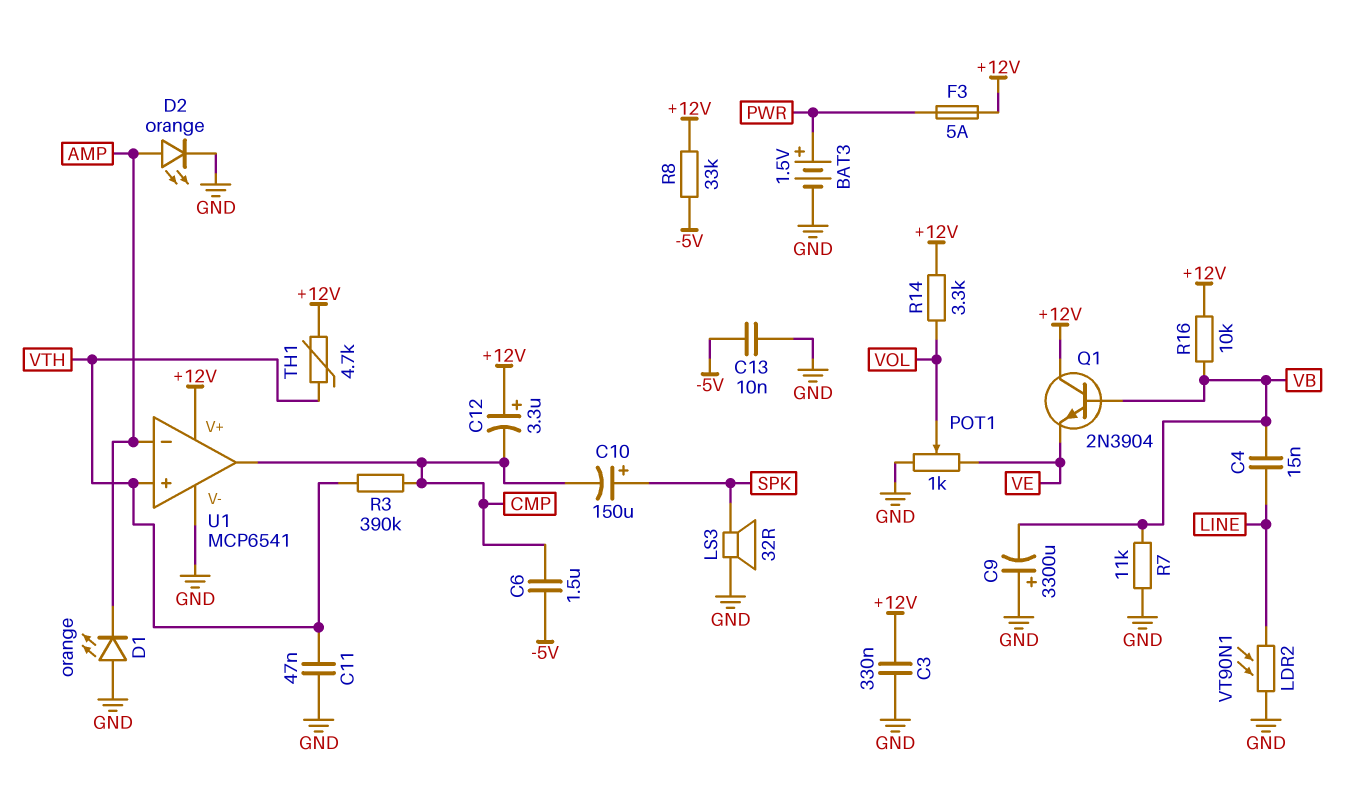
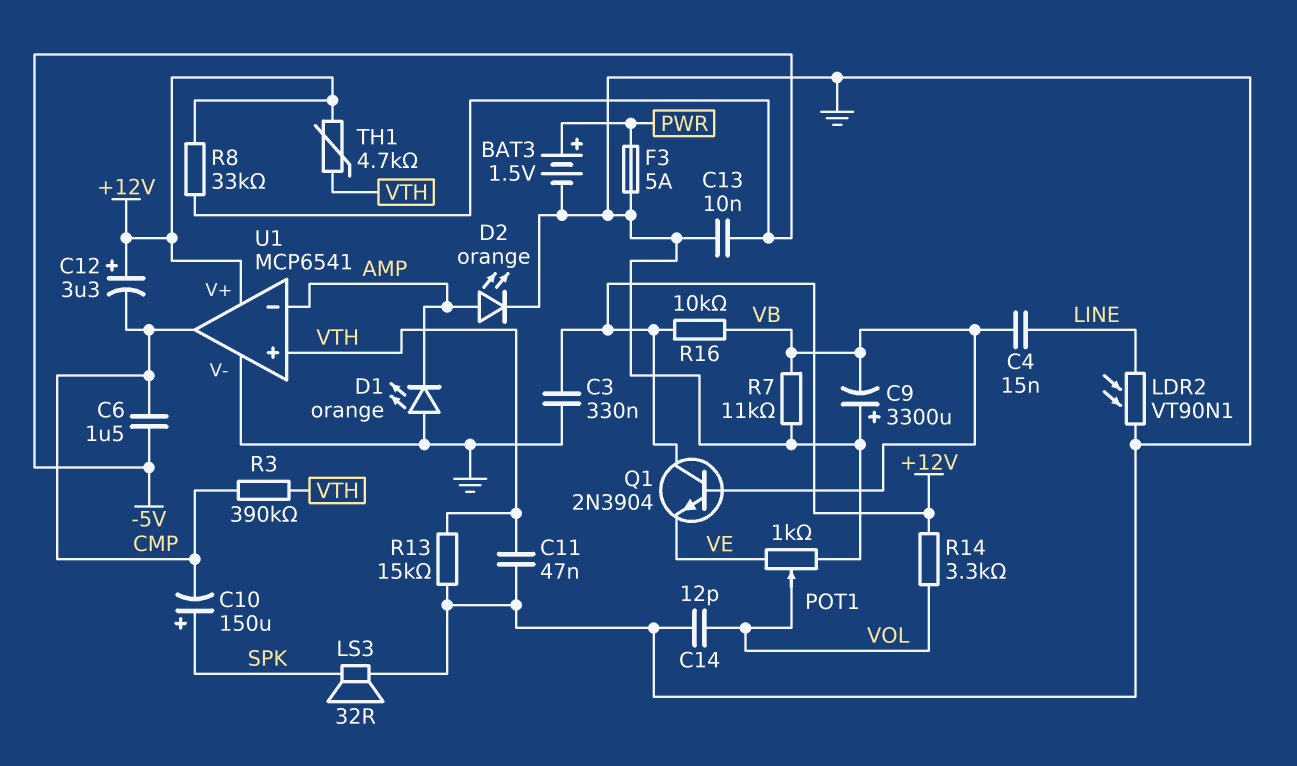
C14: none -> 12pF (GND, VOL)
F3: 5A (+12V, PWR) -> 5A (GND, PWR)
R13: none -> 15k (GND, VTH)

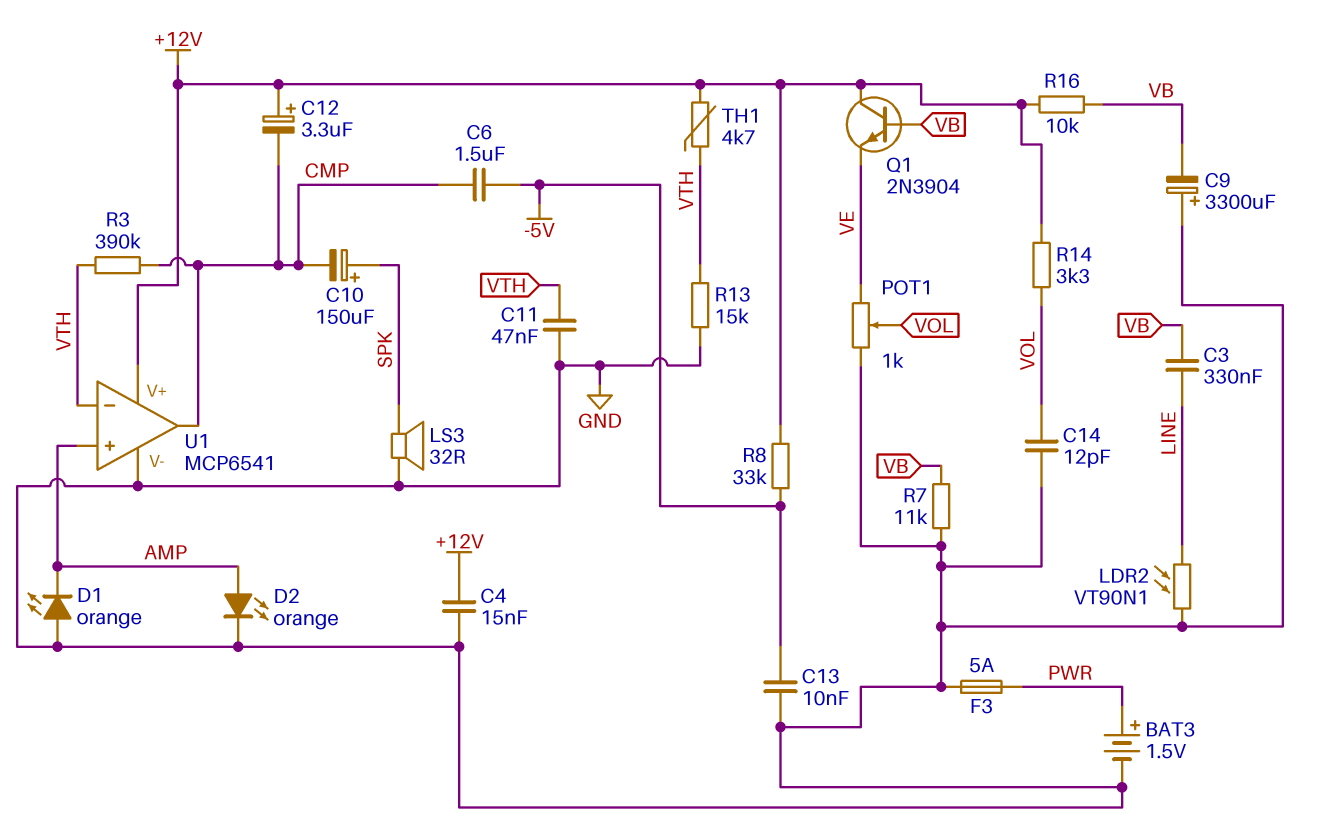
C3: 330nF (+12V, GND) -> 330nF (LINE, VB)
C4: 15nF (LINE, VB) -> 15nF (+12V, GND)
U1 pin in+: VTH -> AMP
U1 pin in-: AMP -> VTH

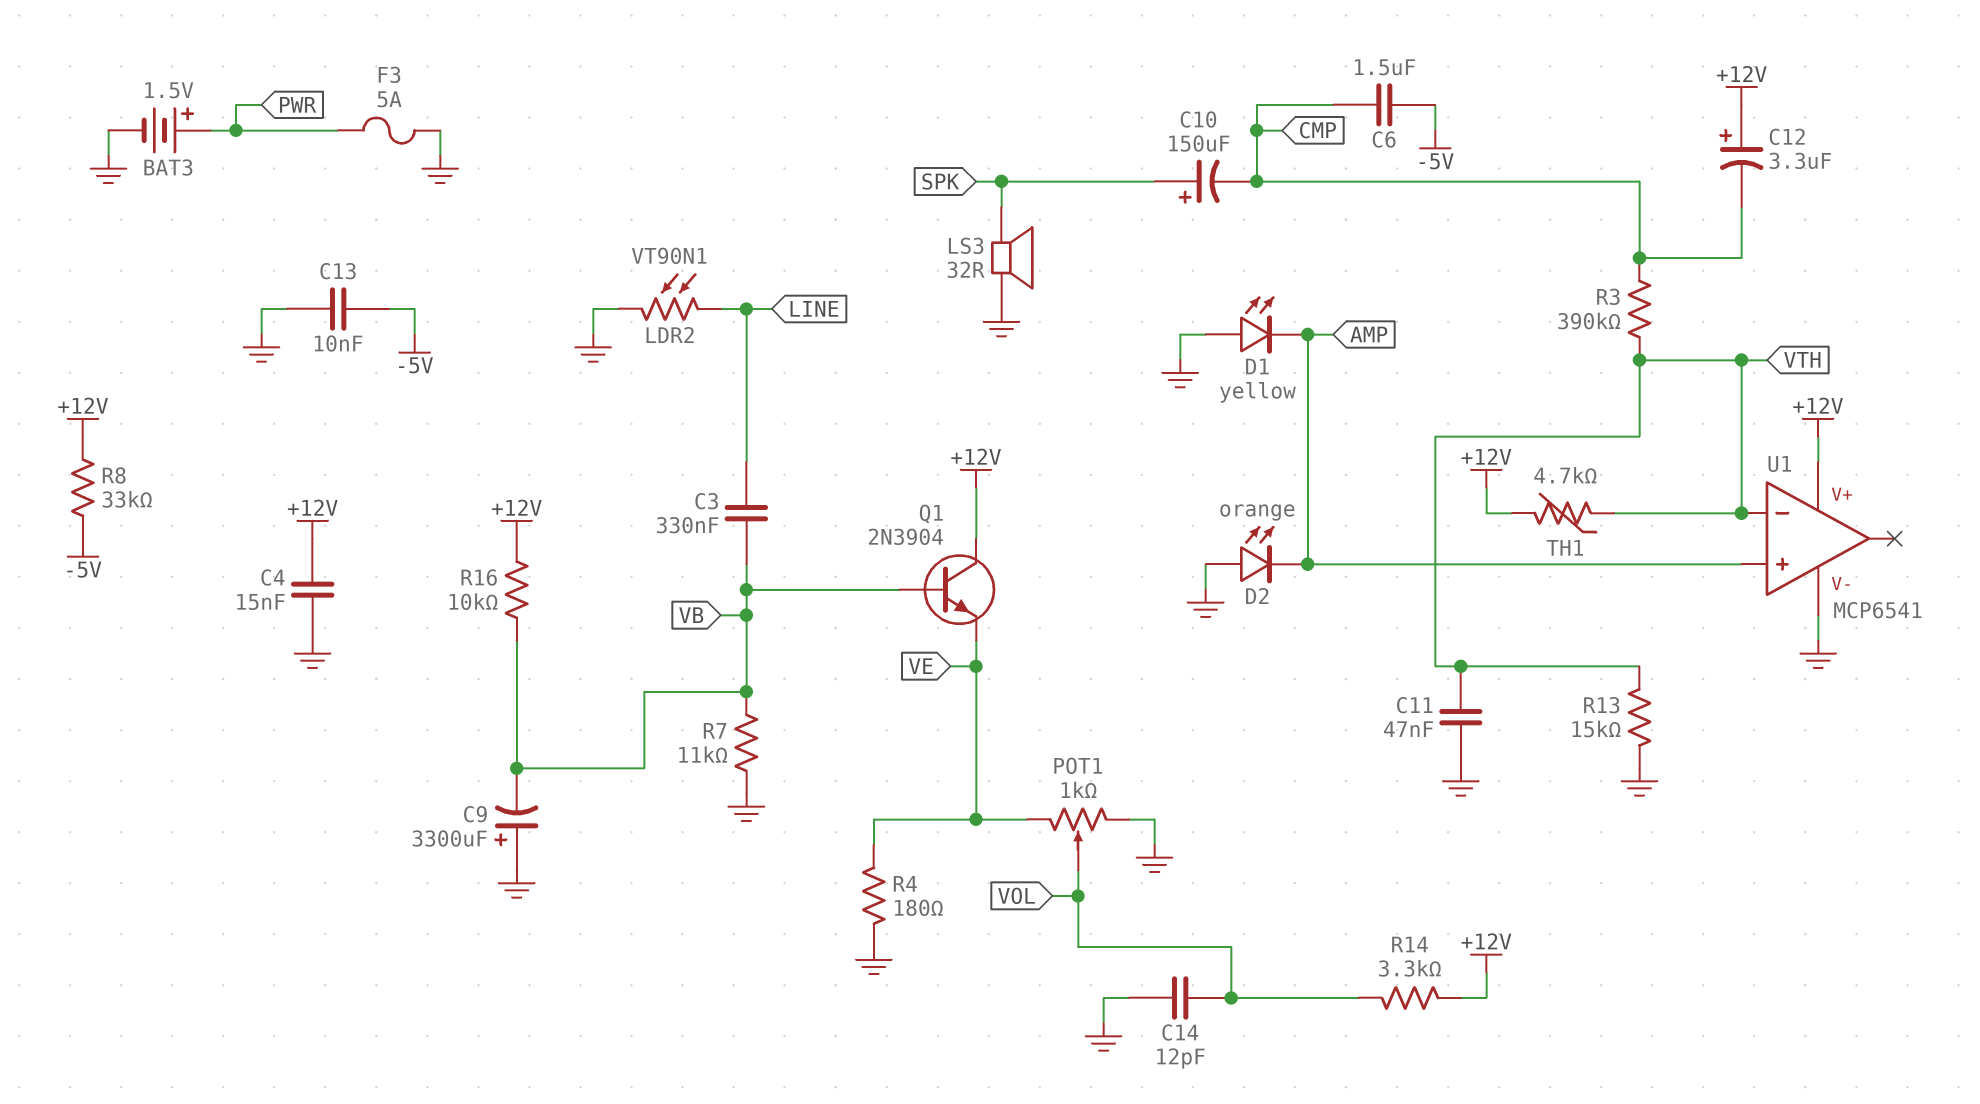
D1: LED orange (A GND, K AMP) -> LED yellow (A GND, K AMP)
D2: LED orange (A AMP, K GND) -> LED orange (A GND, K AMP)
R4: none -> 180 (GND, VE)
U1 pin out: CMP -> none

